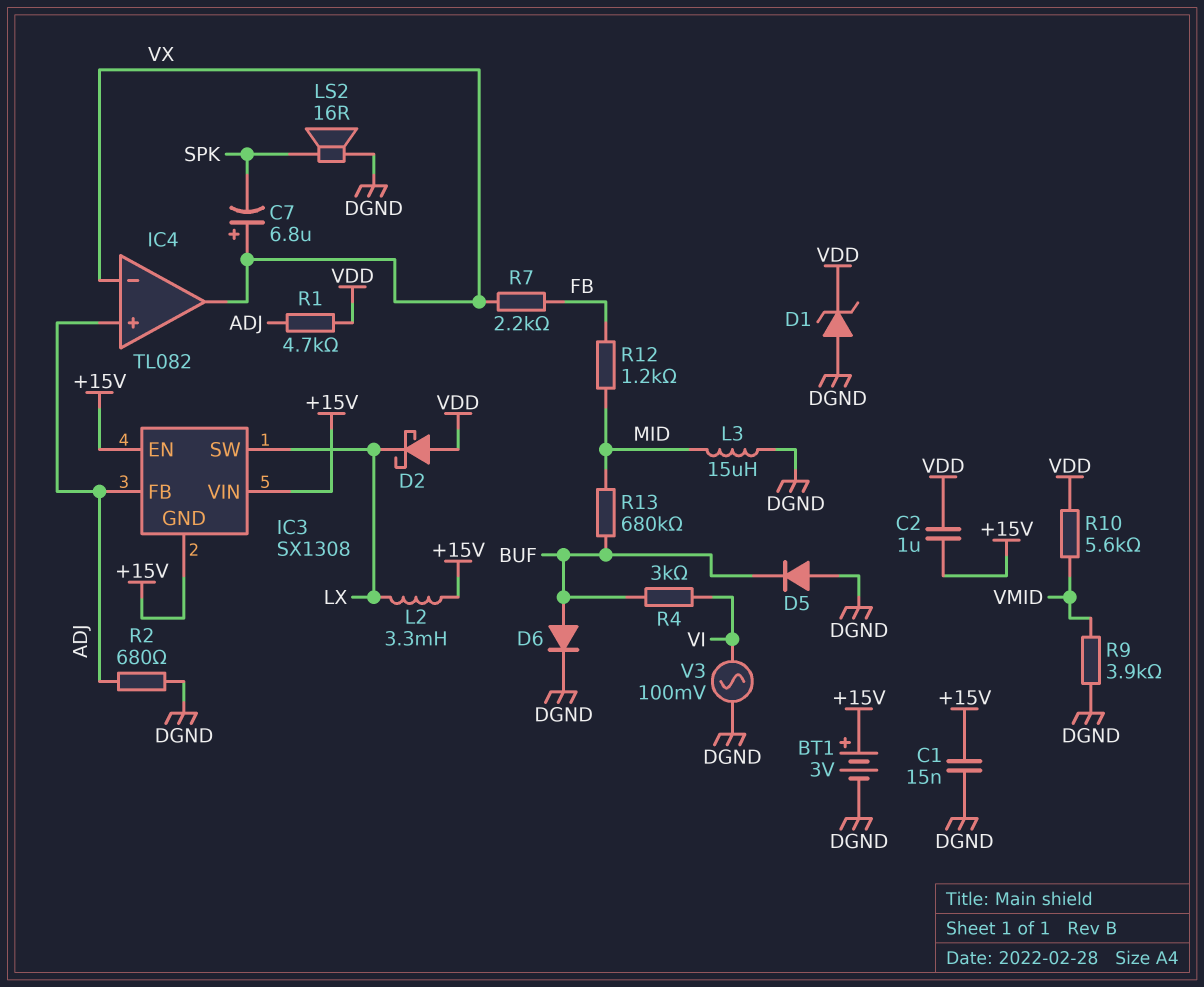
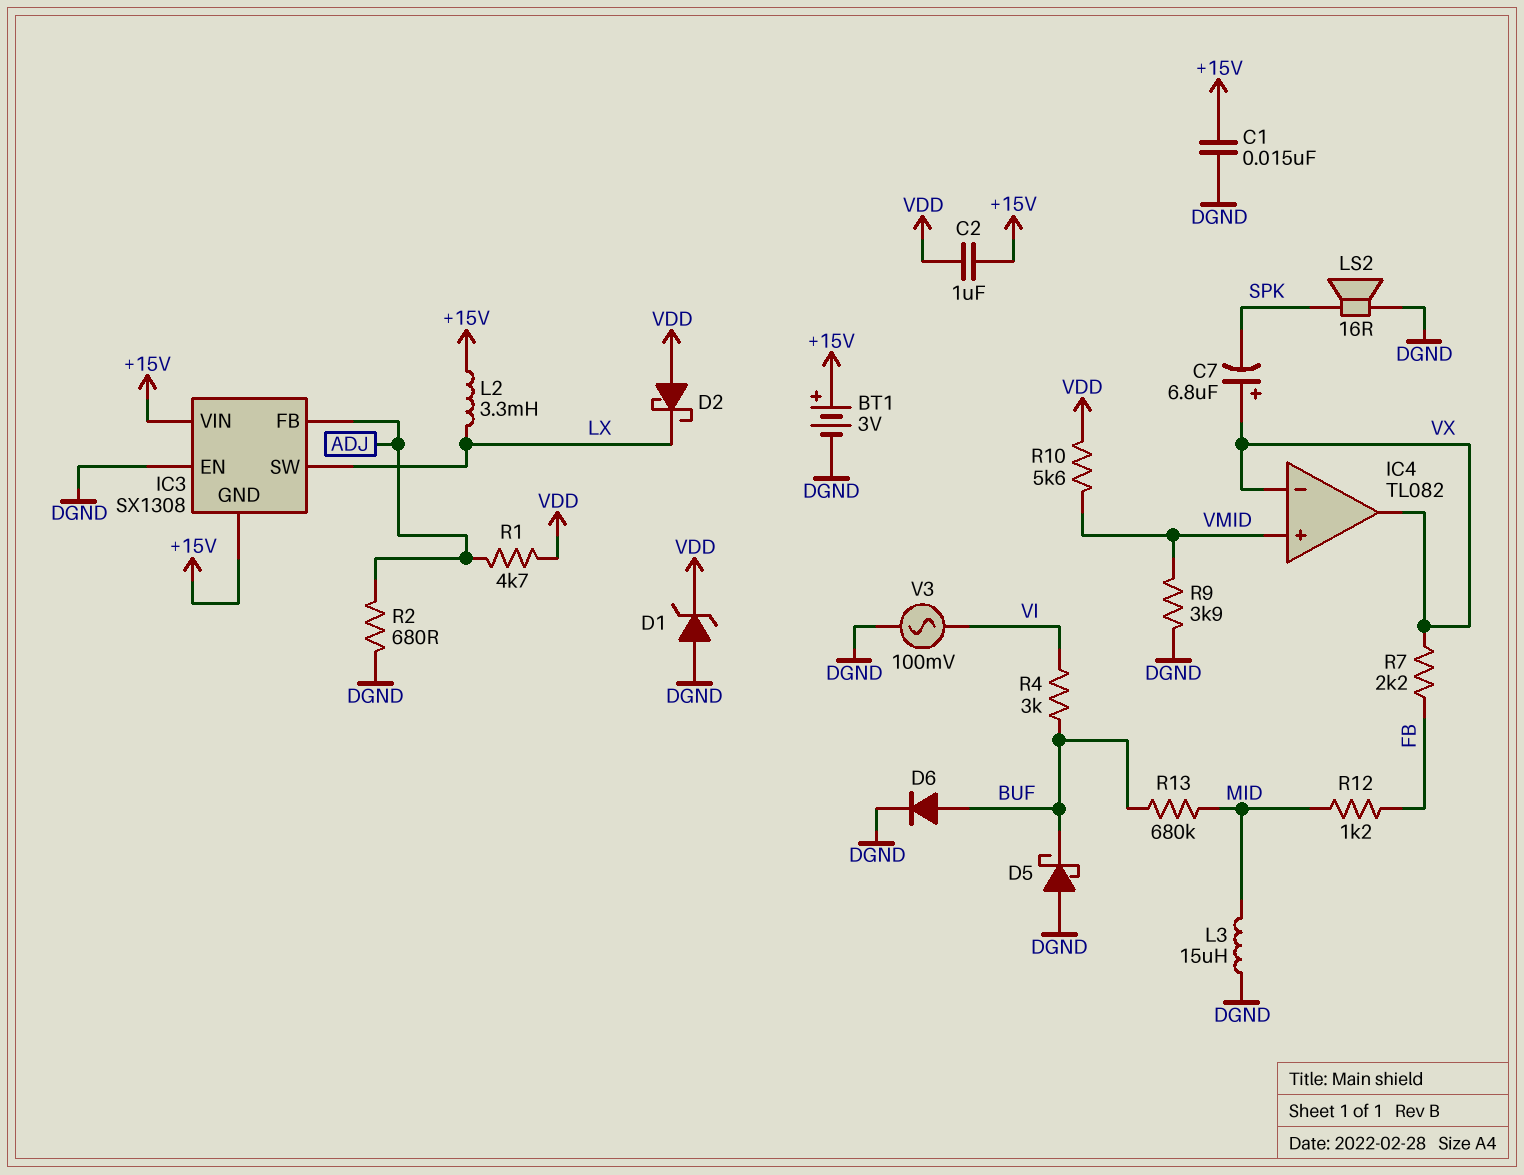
D5: diode (A DGND, K BUF) -> schottky (A DGND, K BUF)
IC3 pin EN: +15V -> DGND
IC4 pin in+: ADJ -> VMID

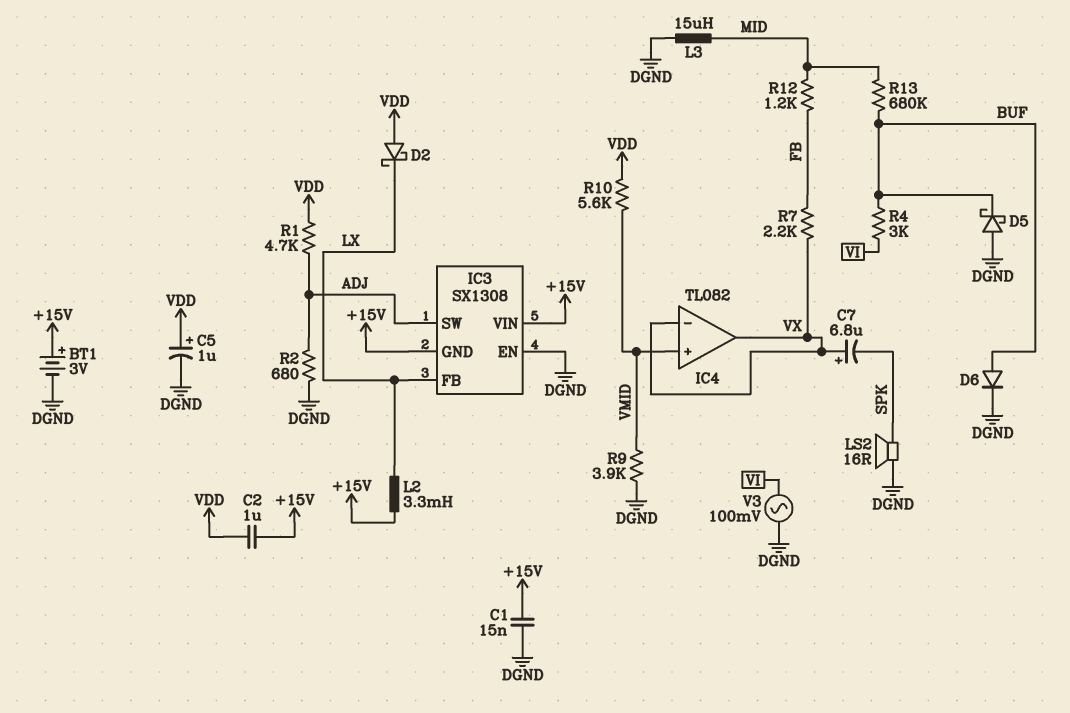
C5: none -> 1uF (plus VDD, minus DGND)
D1: zener (A DGND, K VDD) -> none
IC3 pin FB: ADJ -> LX
IC3 pin SW: LX -> ADJ

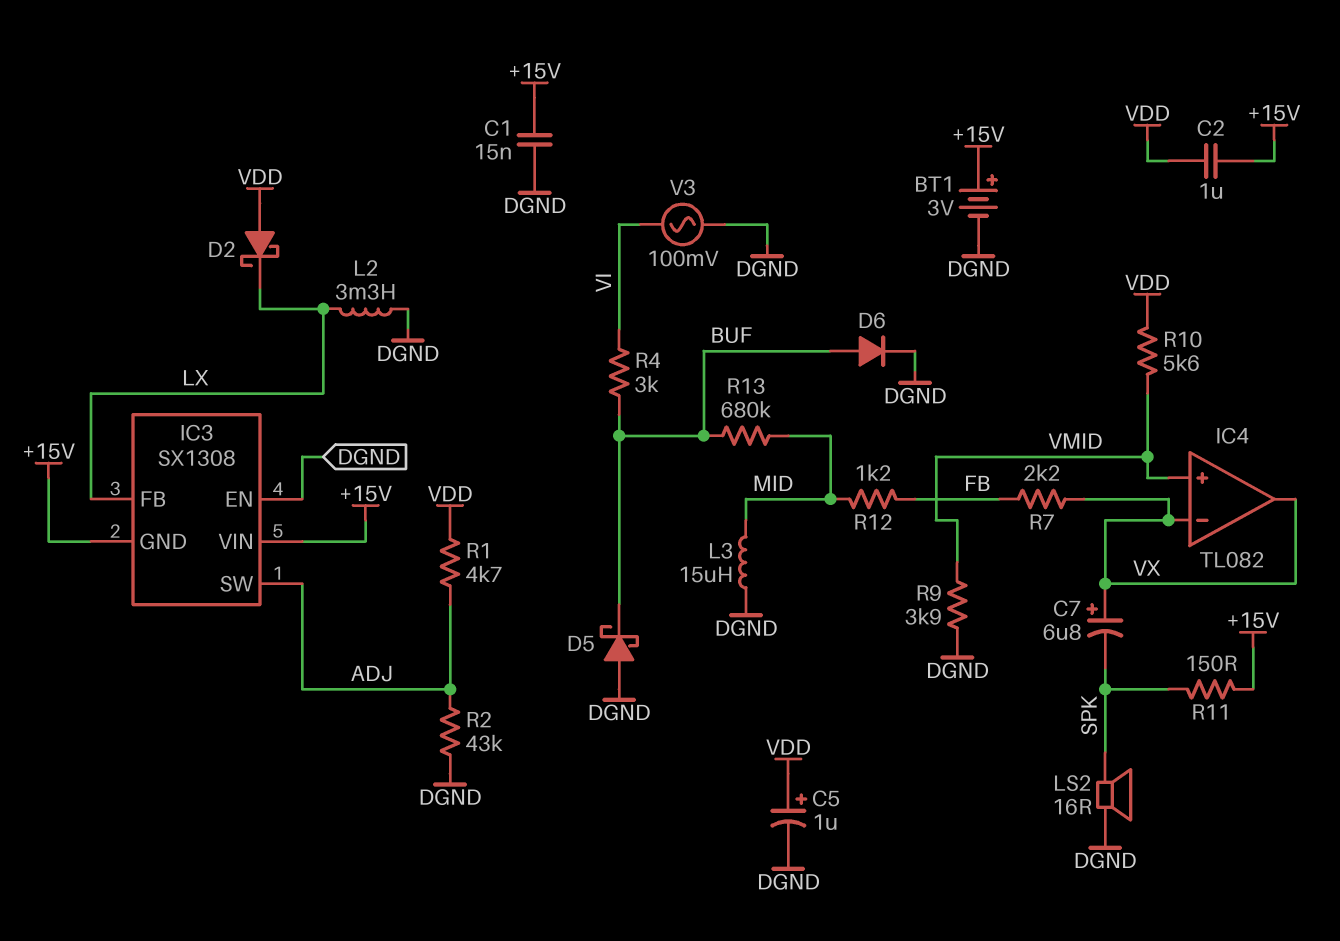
L2: 3.3mH (+15V, LX) -> 3.3mH (DGND, LX)
R2: 680 (ADJ, DGND) -> 43k (ADJ, DGND)
R11: none -> 150 (+15V, SPK)

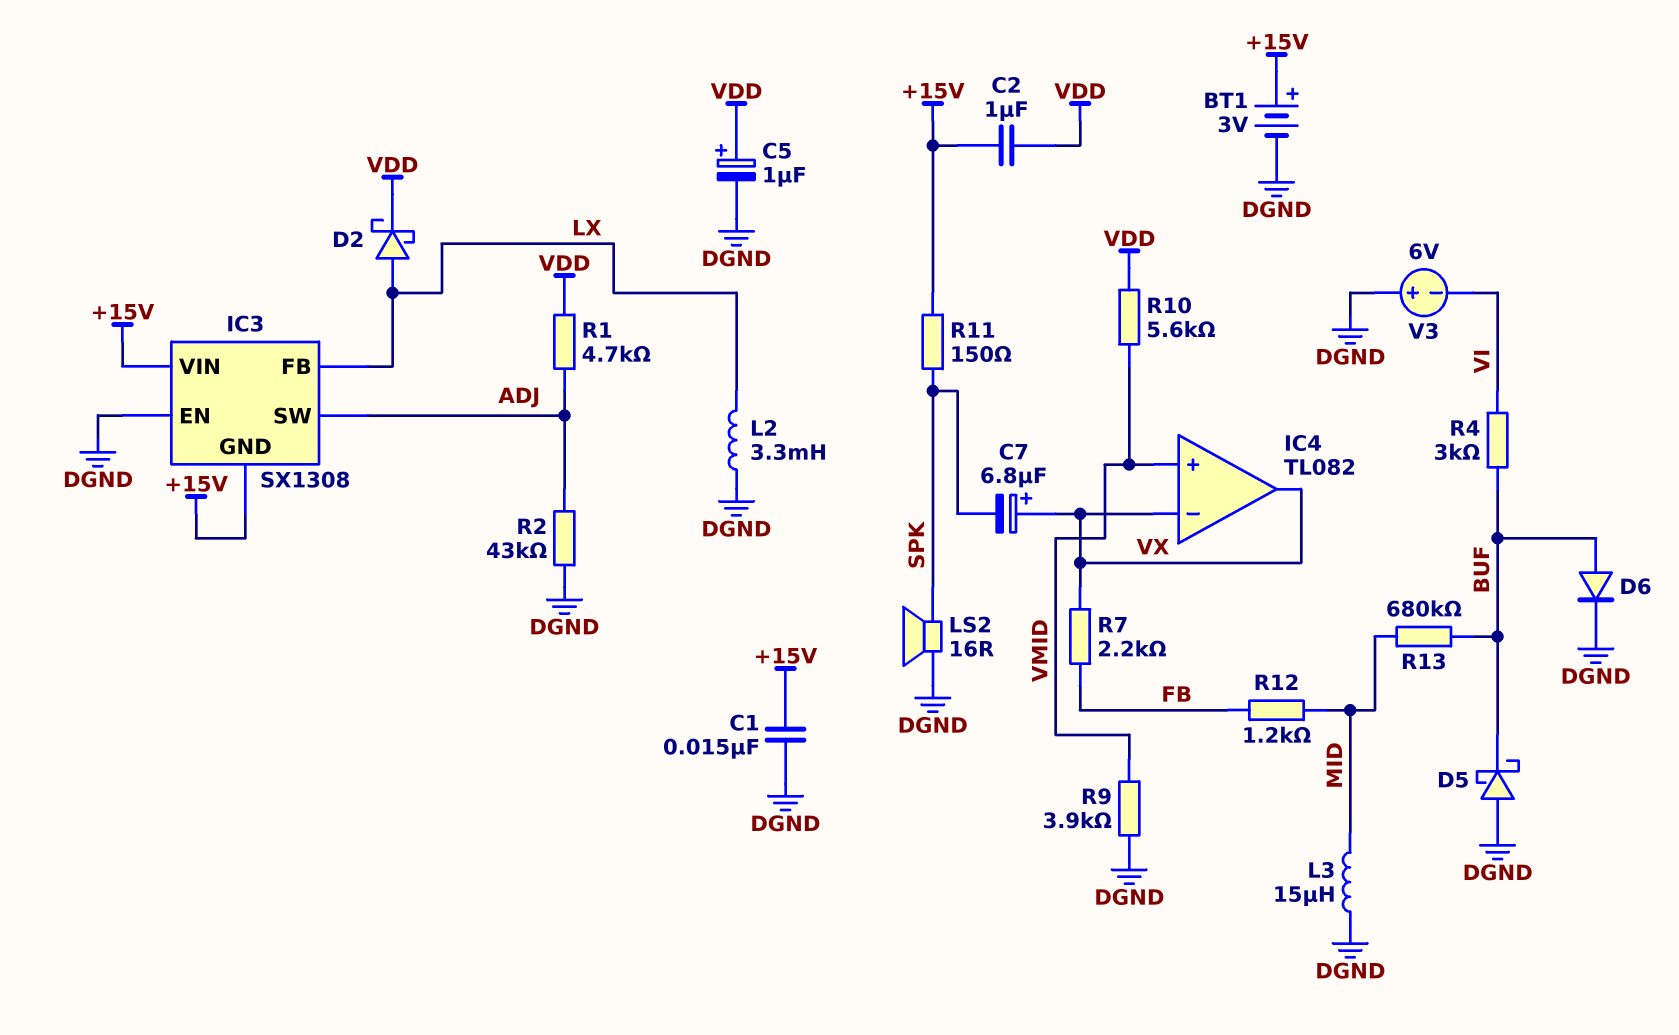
D2: schottky (A VDD, K LX) -> schottky (A LX, K VDD)
V3: AC 100mV (DGND, VI) -> 6V (plus DGND, minus VI)

